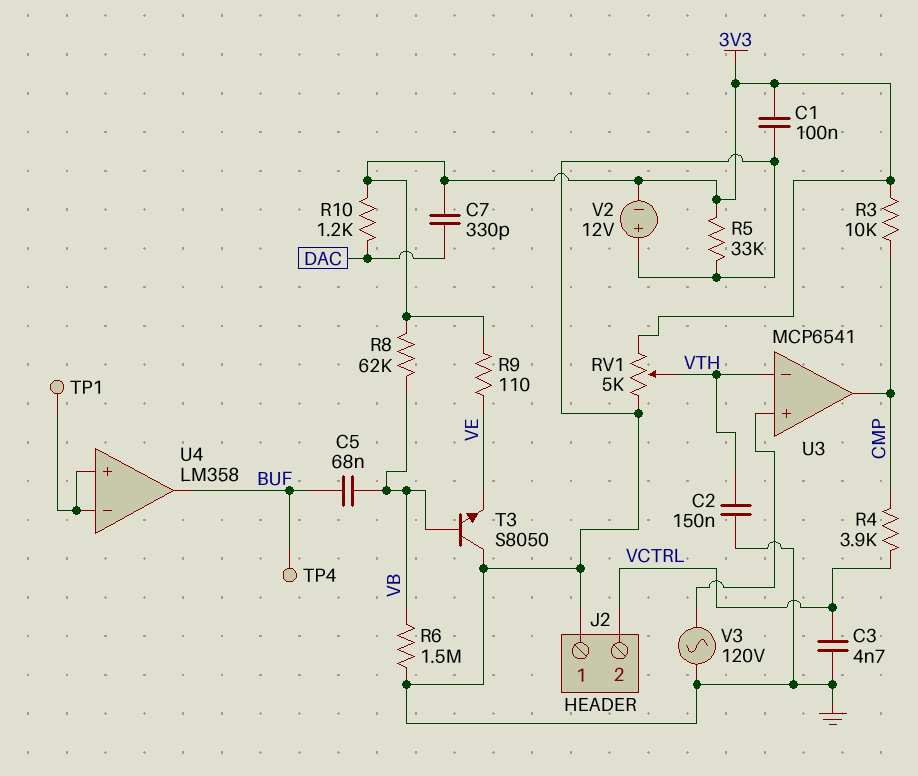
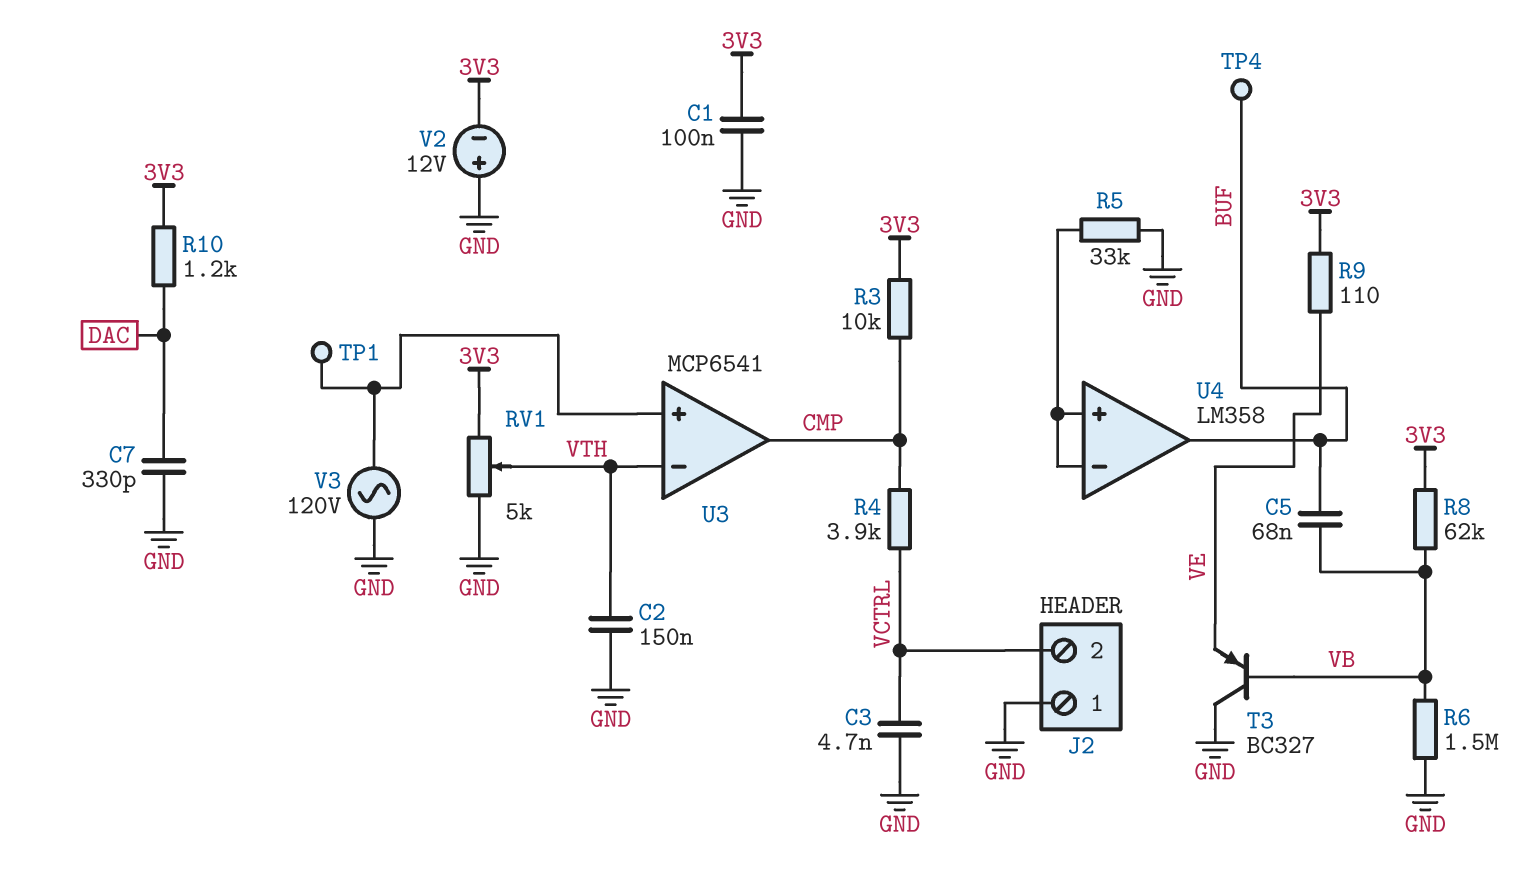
C7: 330pF (3V3, DAC) -> 330pF (DAC, GND)
R5: 33k (3V3, GND) -> 33k (GND, U4/in+)
T3: NPN S8050 (B VB, C GND, E VE) -> PNP BC327 (B VB, C GND, E VE)
TP1: test point (U4/in+) -> test point (U3/in+)

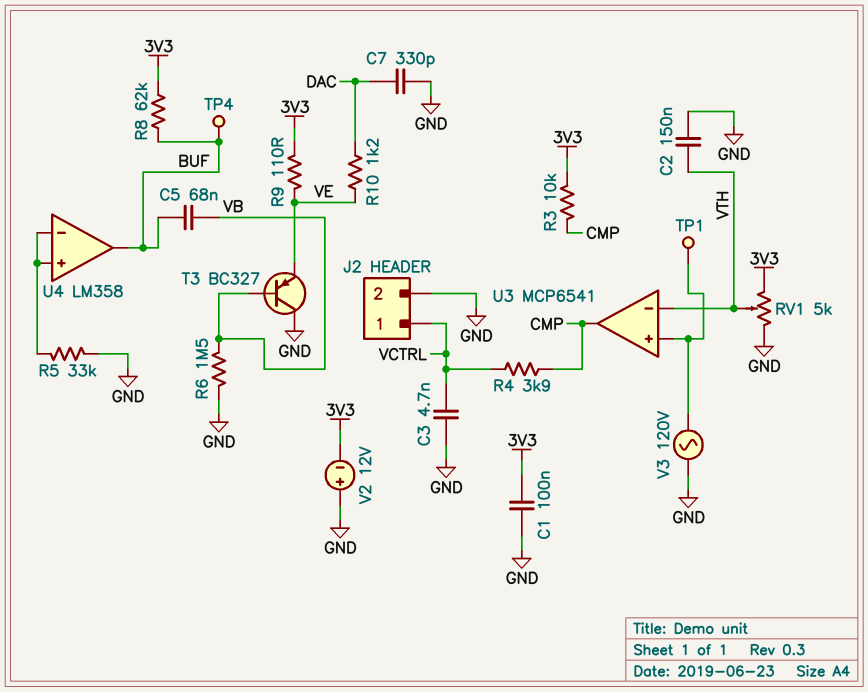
J2 pin 1: GND -> VCTRL
J2 pin 2: VCTRL -> GND
R8: 62k (3V3, VB) -> 62k (3V3, BUF)
R10: 1.2k (3V3, DAC) -> 1.2k (DAC, VE)

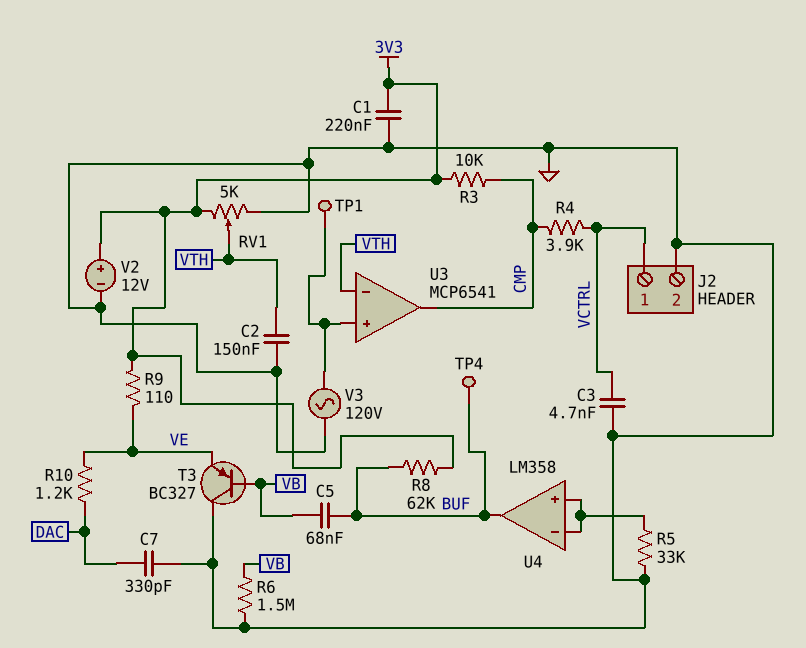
C1: 100nF (3V3, GND) -> 220nF (3V3, GND)
V2: 12V (plus GND, minus 3V3) -> 12V (plus 3V3, minus GND)

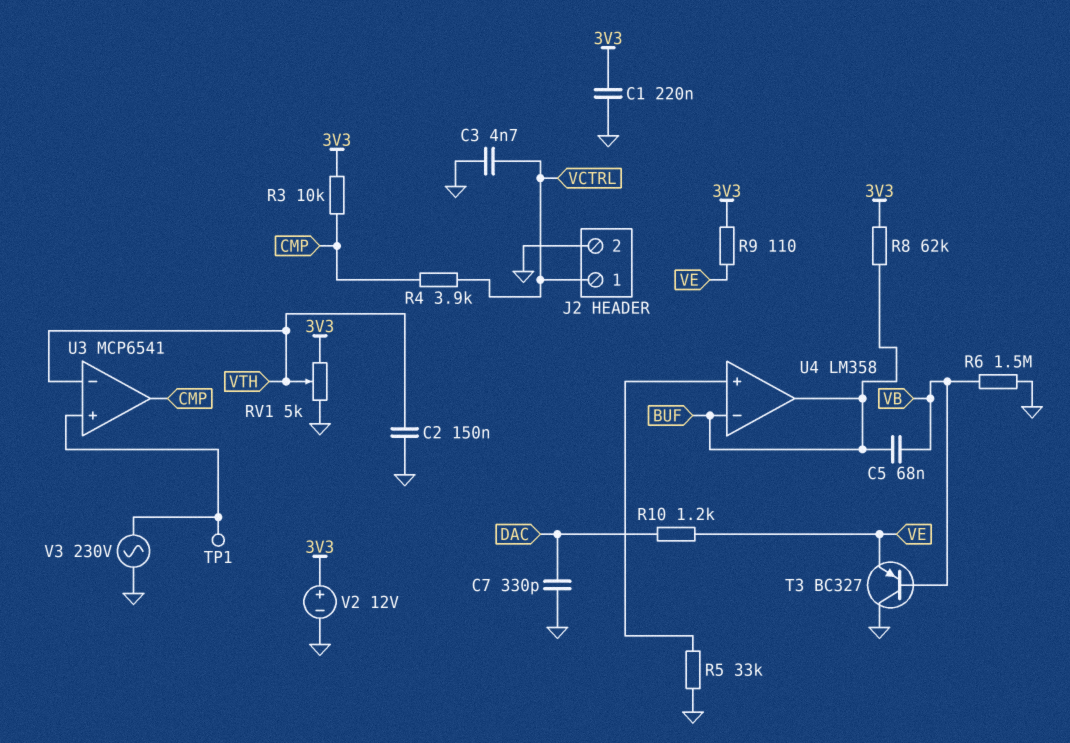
TP4: test point (BUF) -> none
U4 pin in-: U4/in+ -> BUF
V3: AC 120V (GND, U3/in+) -> AC 230V (GND, U3/in+)

